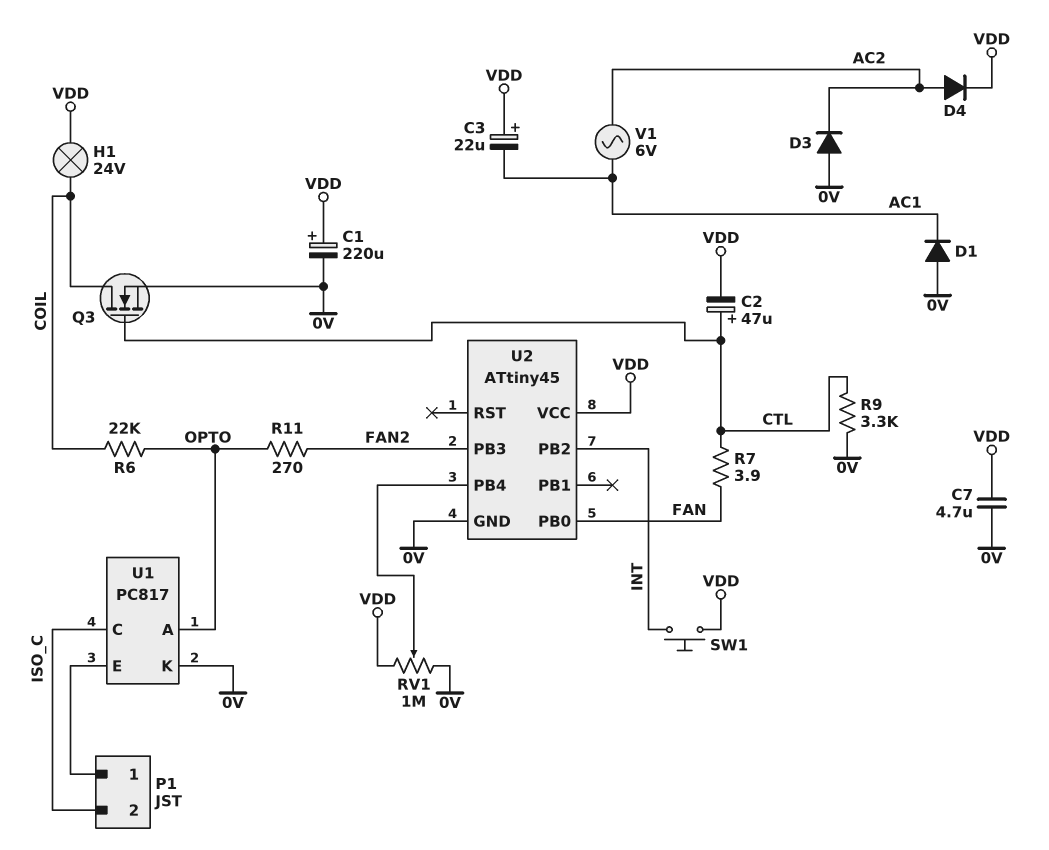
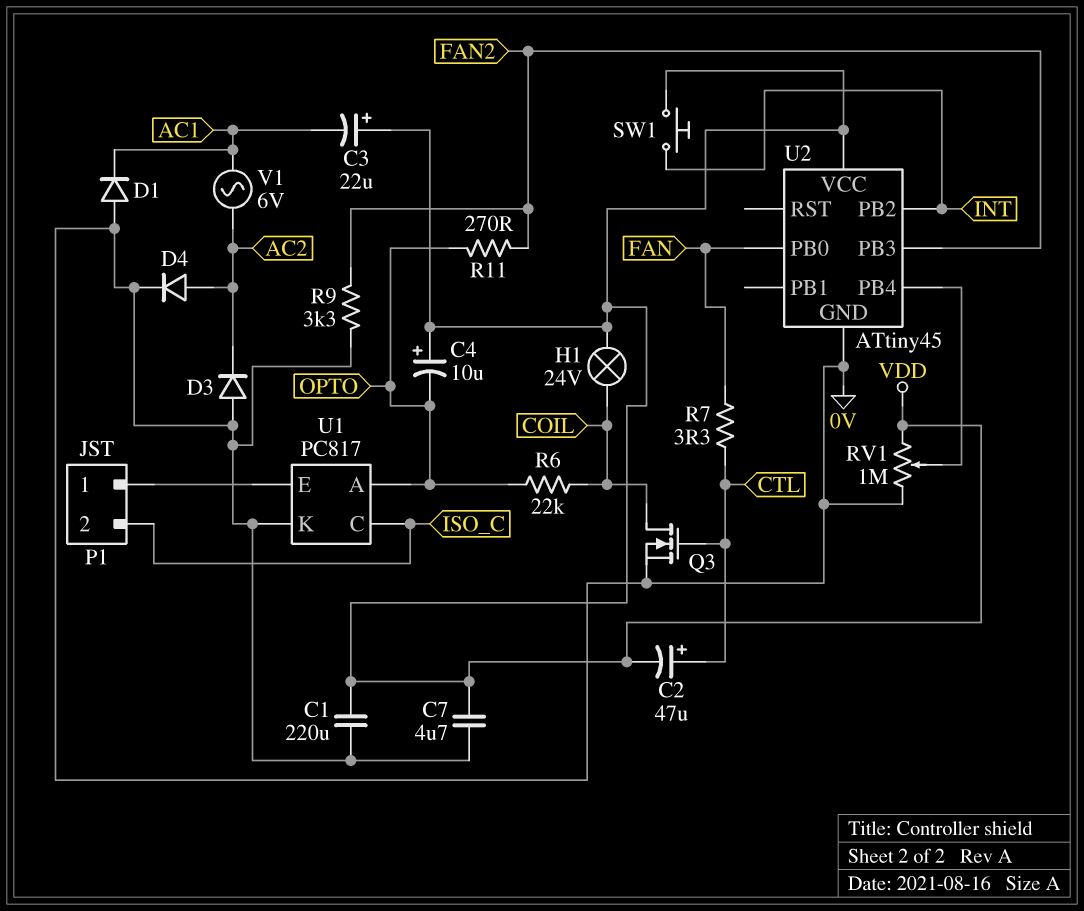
C1: 220uF (plus VDD, minus 0V) -> 220uF (0V, VDD)
C4: none -> 10uF (plus VDD, minus OPTO)
D4: diode (A AC2, K VDD) -> diode (A AC2, K 0V)
R7: 3.9 (CTL, FAN) -> 3.3 (CTL, FAN)
R9: 3.3k (0V, CTL) -> 3.3k (0V, FAN2)

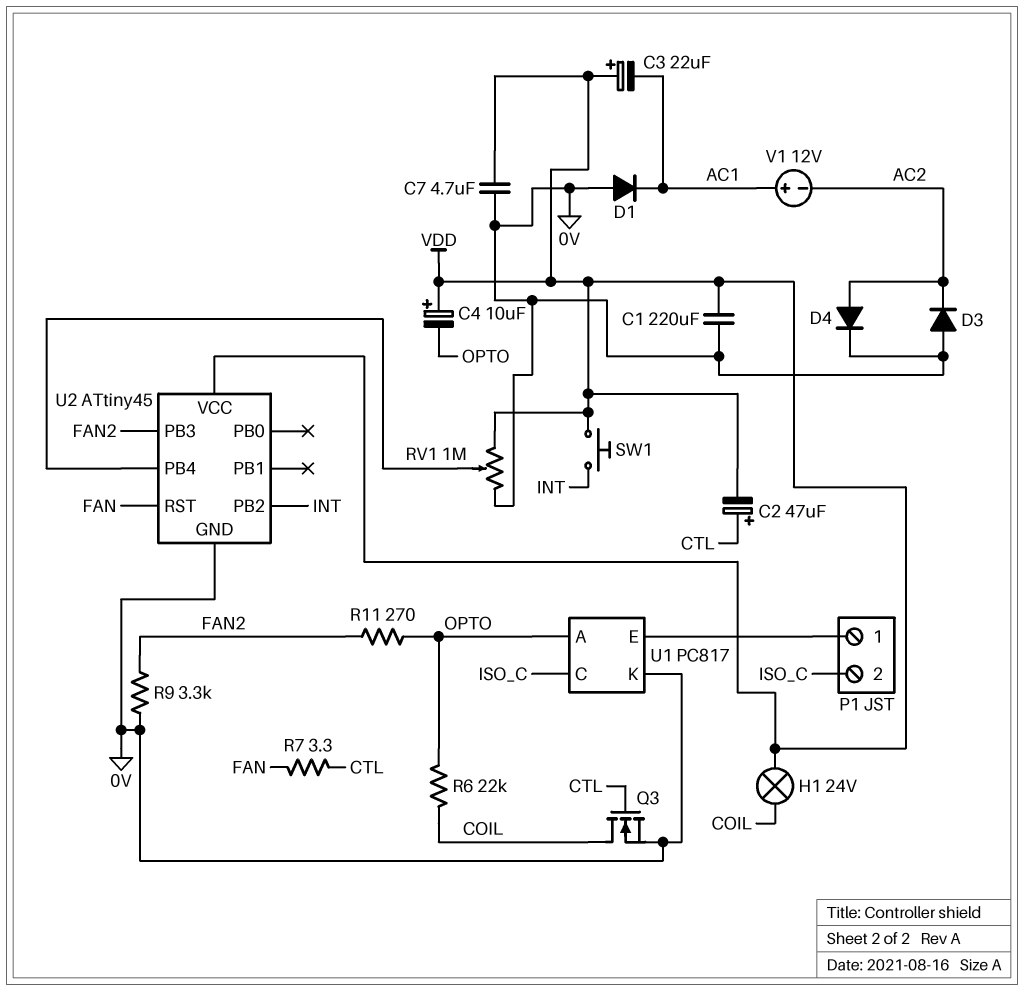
U2 pin PB0: FAN -> none
U2 pin RST: none -> FAN
V1: AC 6V (AC1, AC2) -> 12V (plus AC1, minus AC2)

